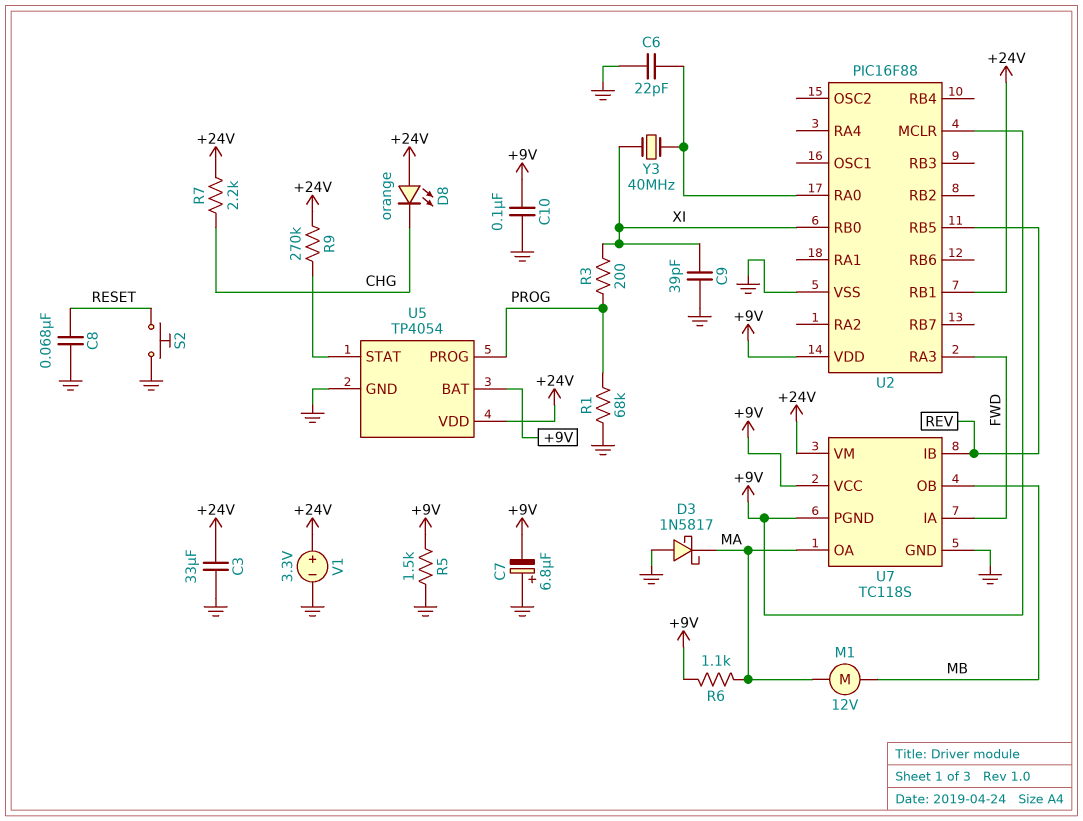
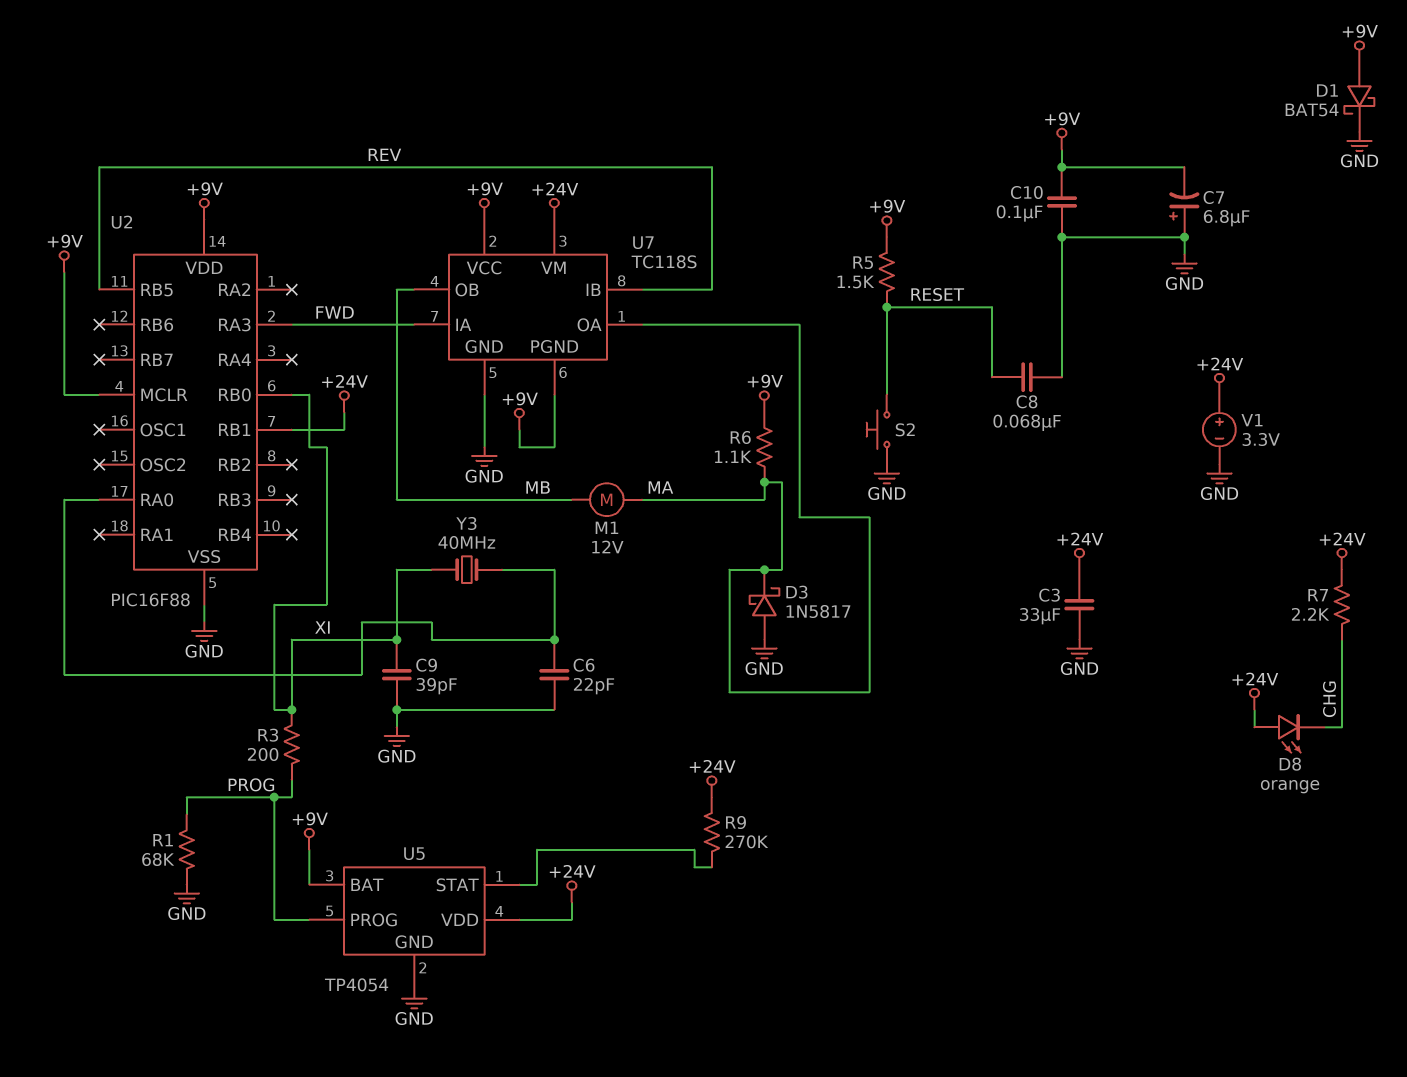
D1: none -> schottky BAT54 (A +9V, K GND)
R5: 1.5k (+9V, GND) -> 1.5k (+9V, RESET)

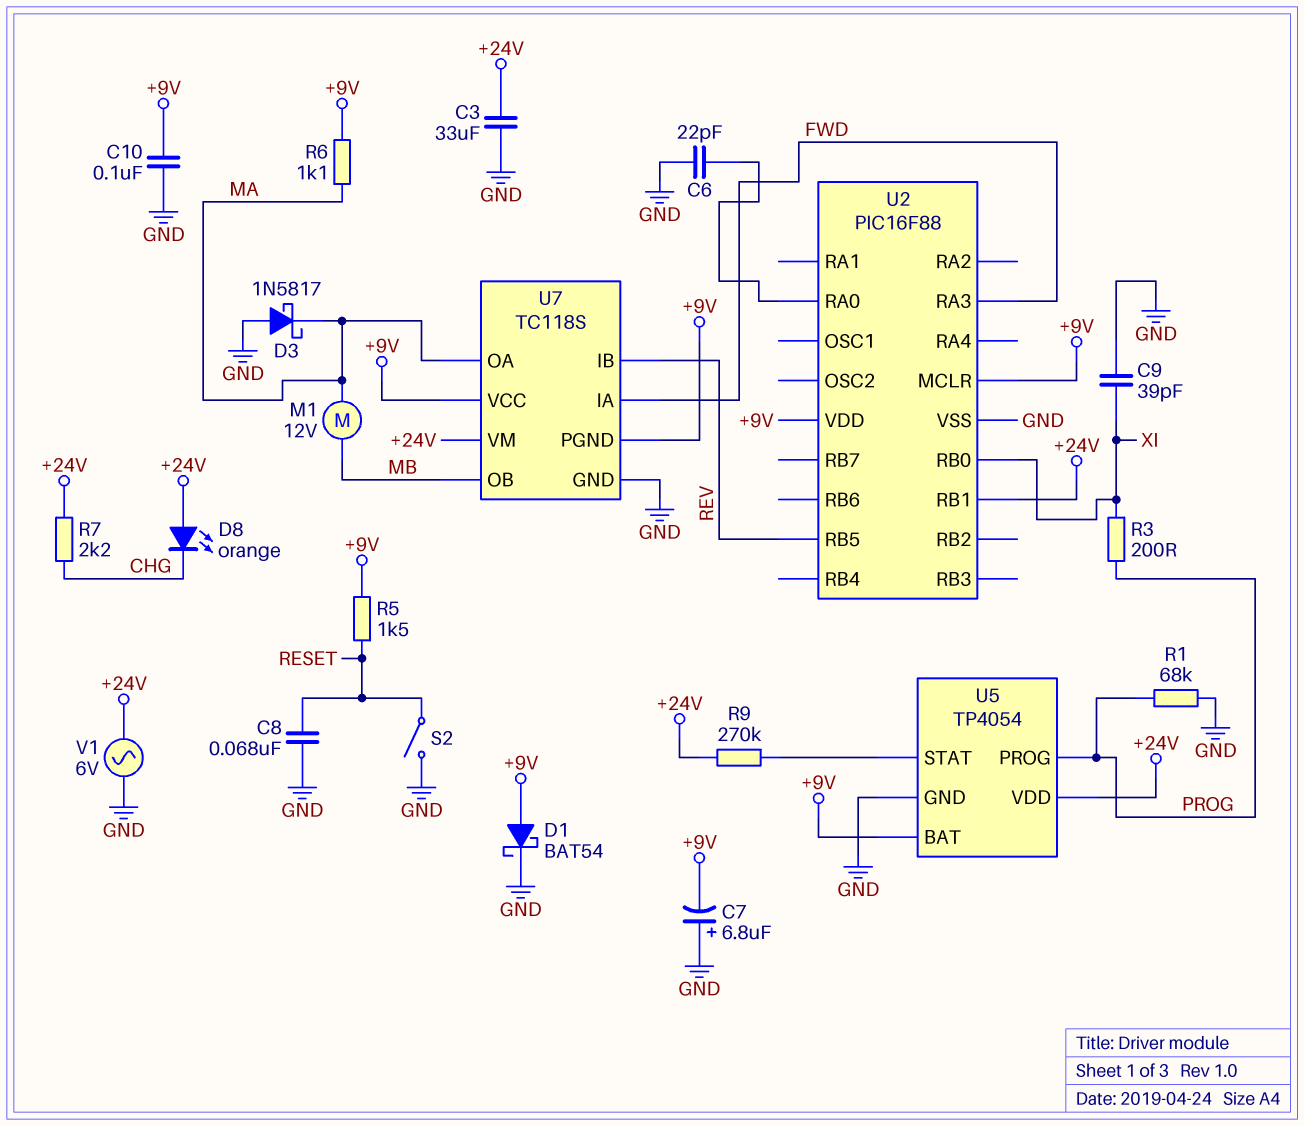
S2: button (GND, RESET) -> switch (GND, RESET)
V1: 3.3V (plus +24V, minus GND) -> AC 6V (+24V, GND)
Y3: 40MHz (U2/RA0, XI) -> none

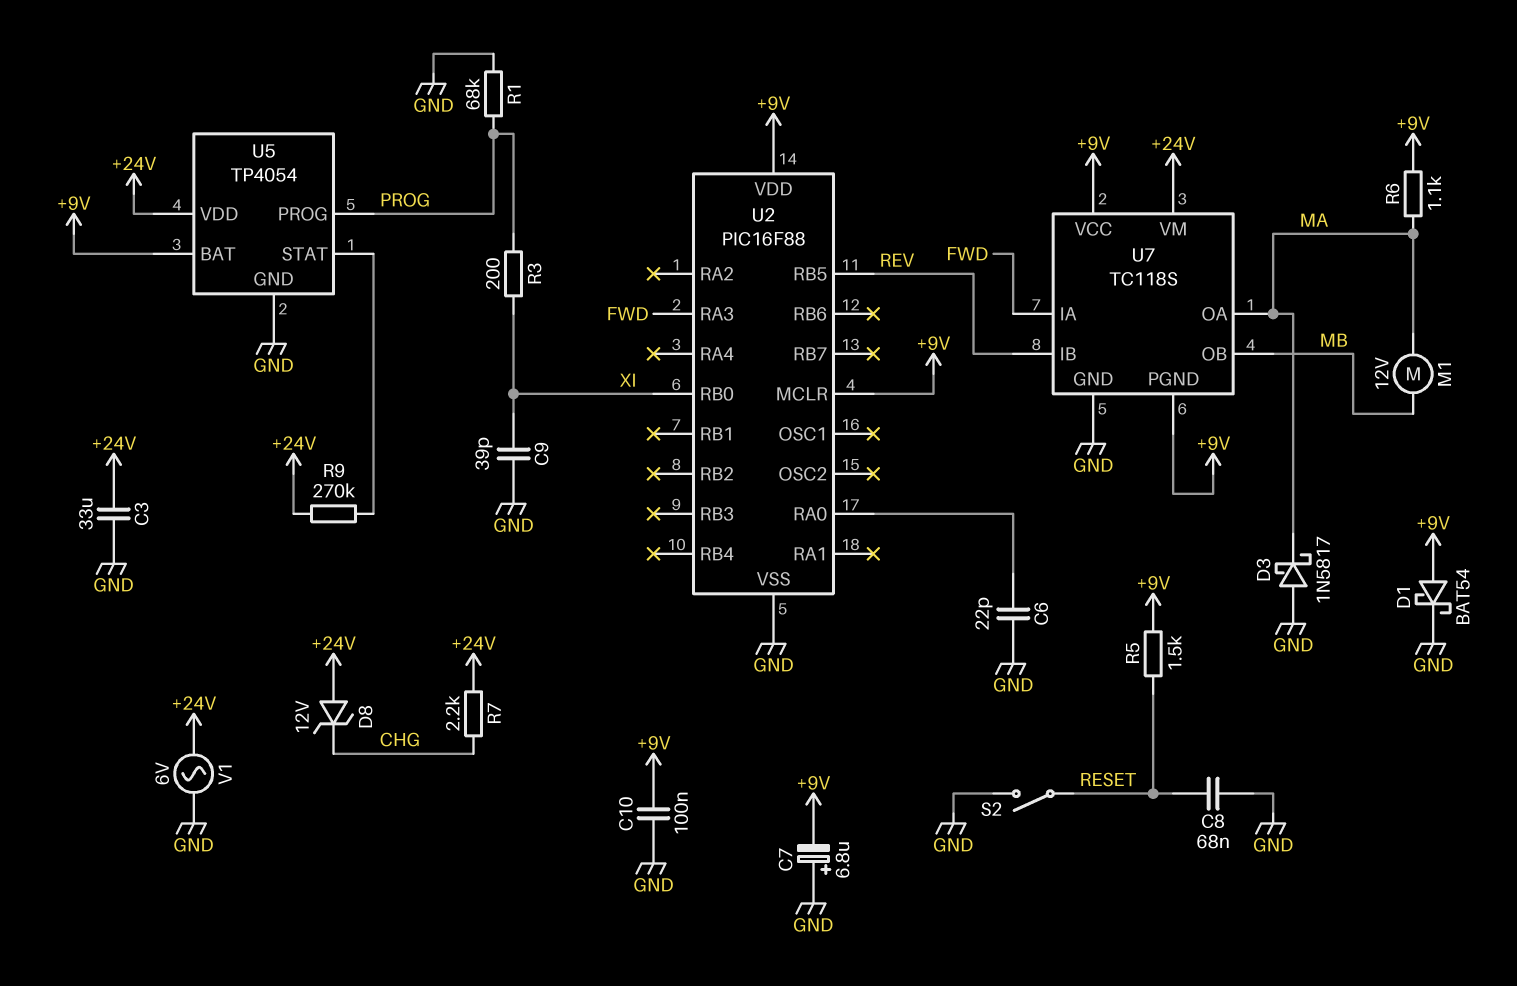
D8: LED orange (A +24V, K CHG) -> zener 12V (A +24V, K CHG)
U2 pin RB1: +24V -> none

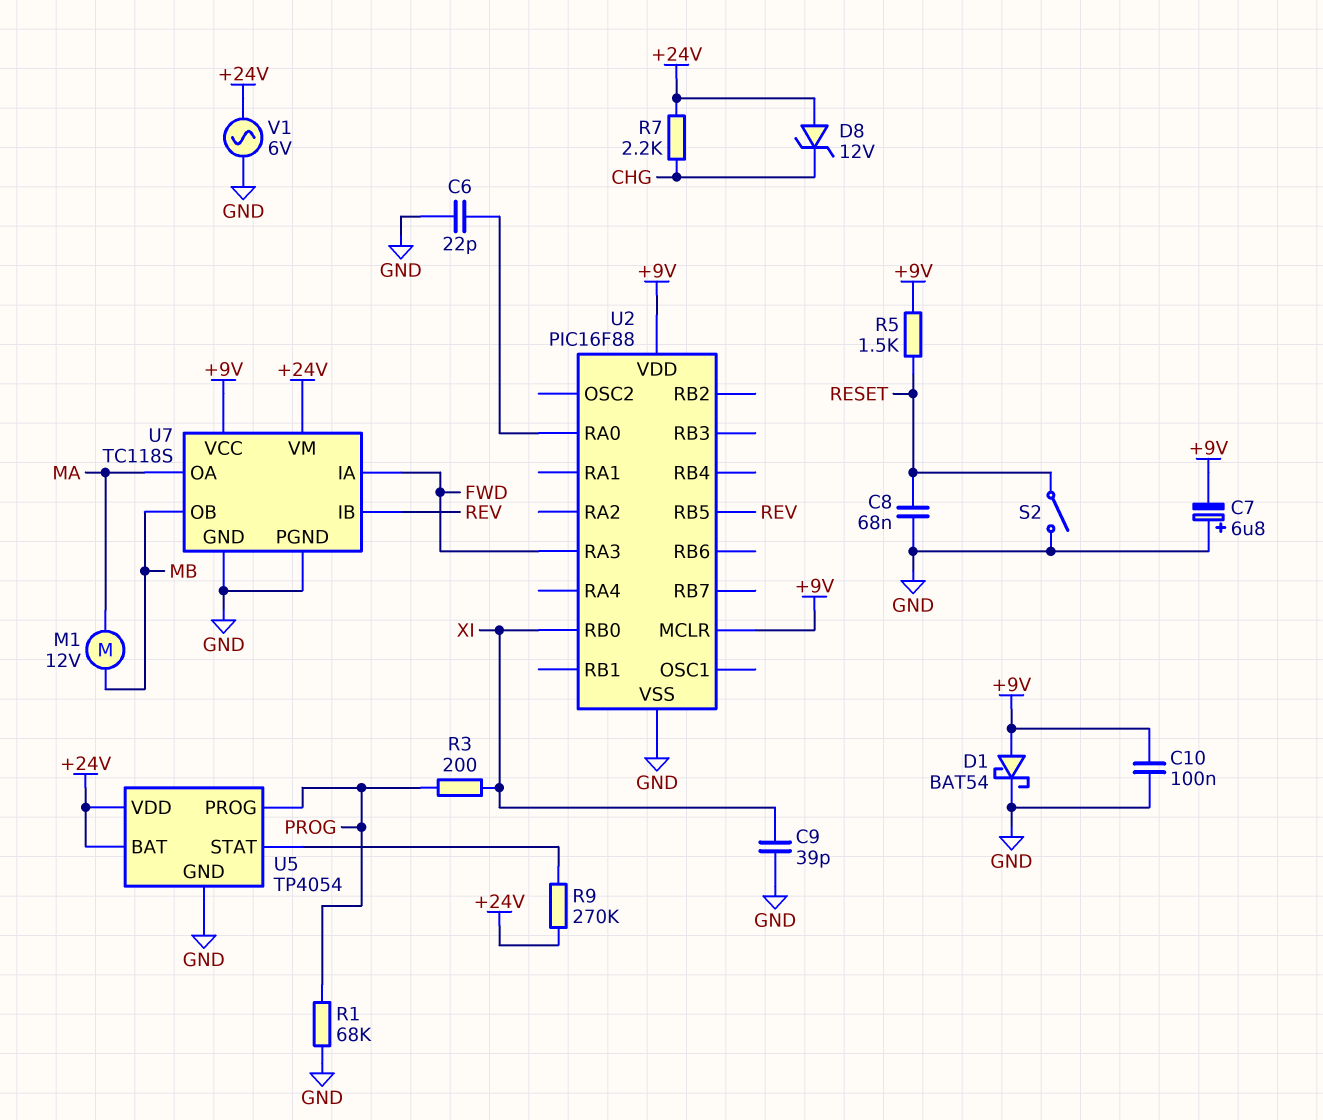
C3: 33uF (+24V, GND) -> none
D3: schottky 1N5817 (A GND, K MA) -> none
R6: 1.1k (+9V, MA) -> none
U5 pin BAT: +9V -> +24V
U7 pin PGND: +9V -> GND

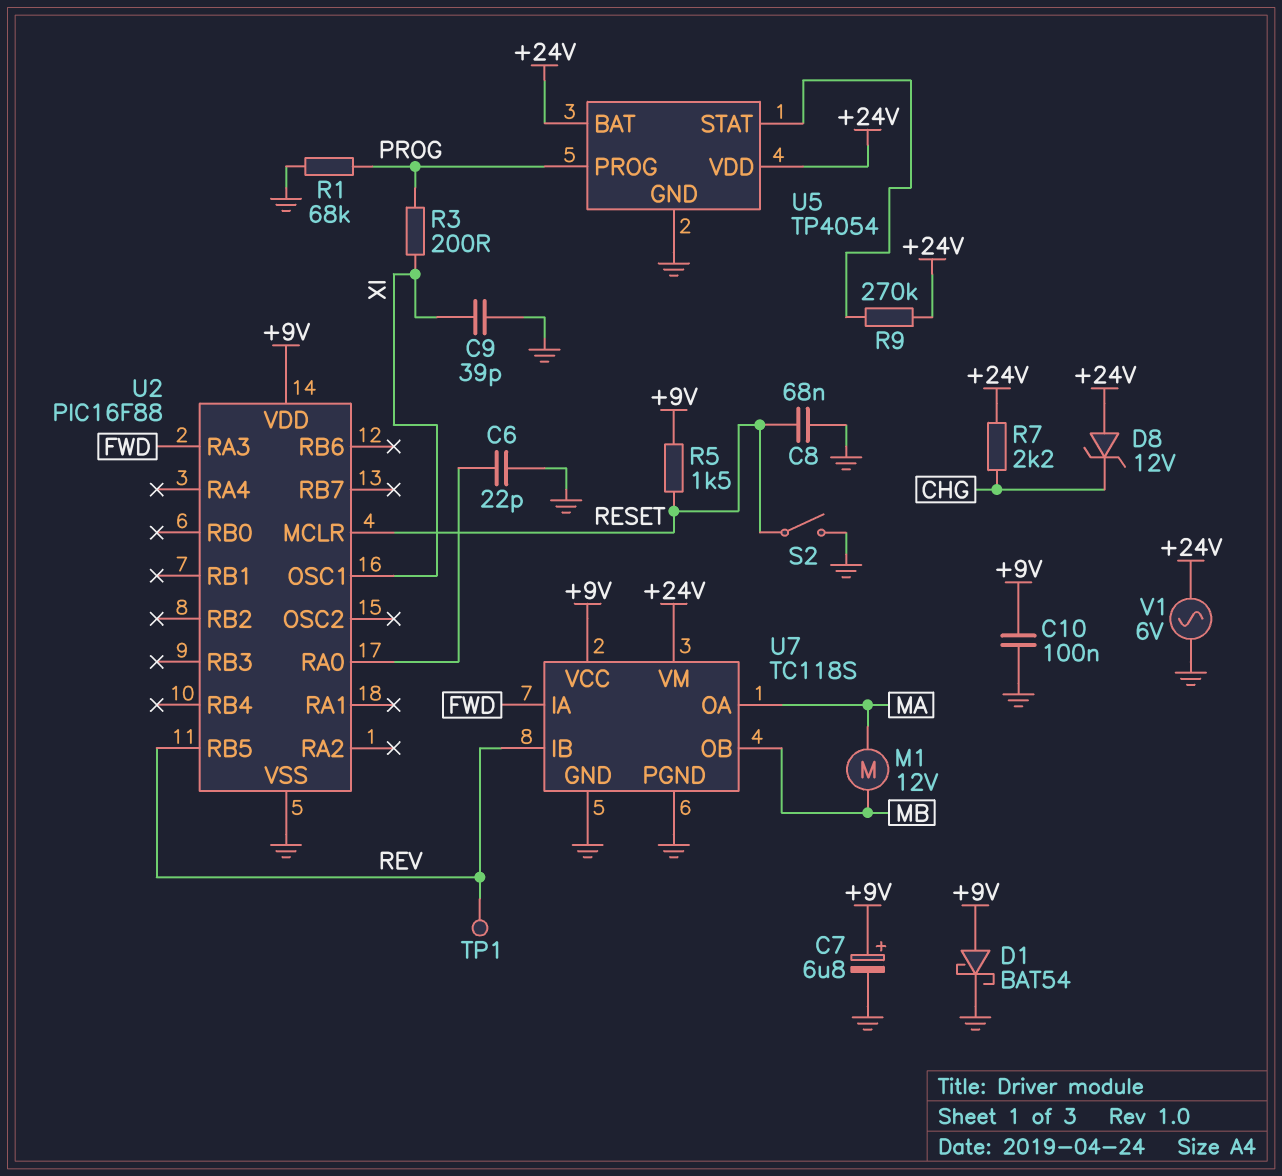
C7: 6.8uF (plus GND, minus +9V) -> 6.8uF (plus +9V, minus GND)
TP1: none -> test point (REV)
U2 pin MCLR: +9V -> RESET
U2 pin OSC1: none -> XI
U2 pin RB0: XI -> none

